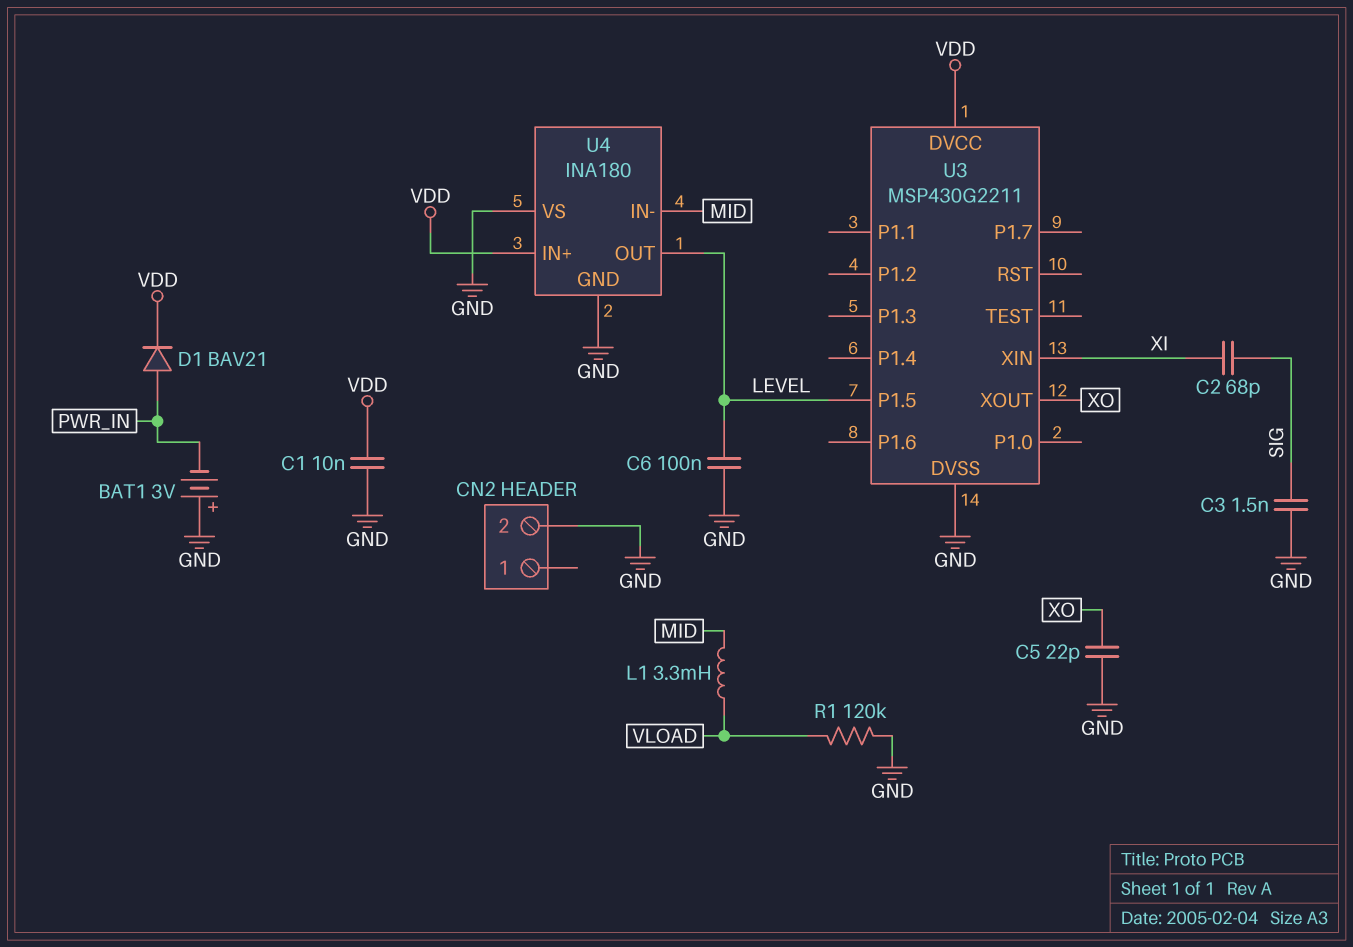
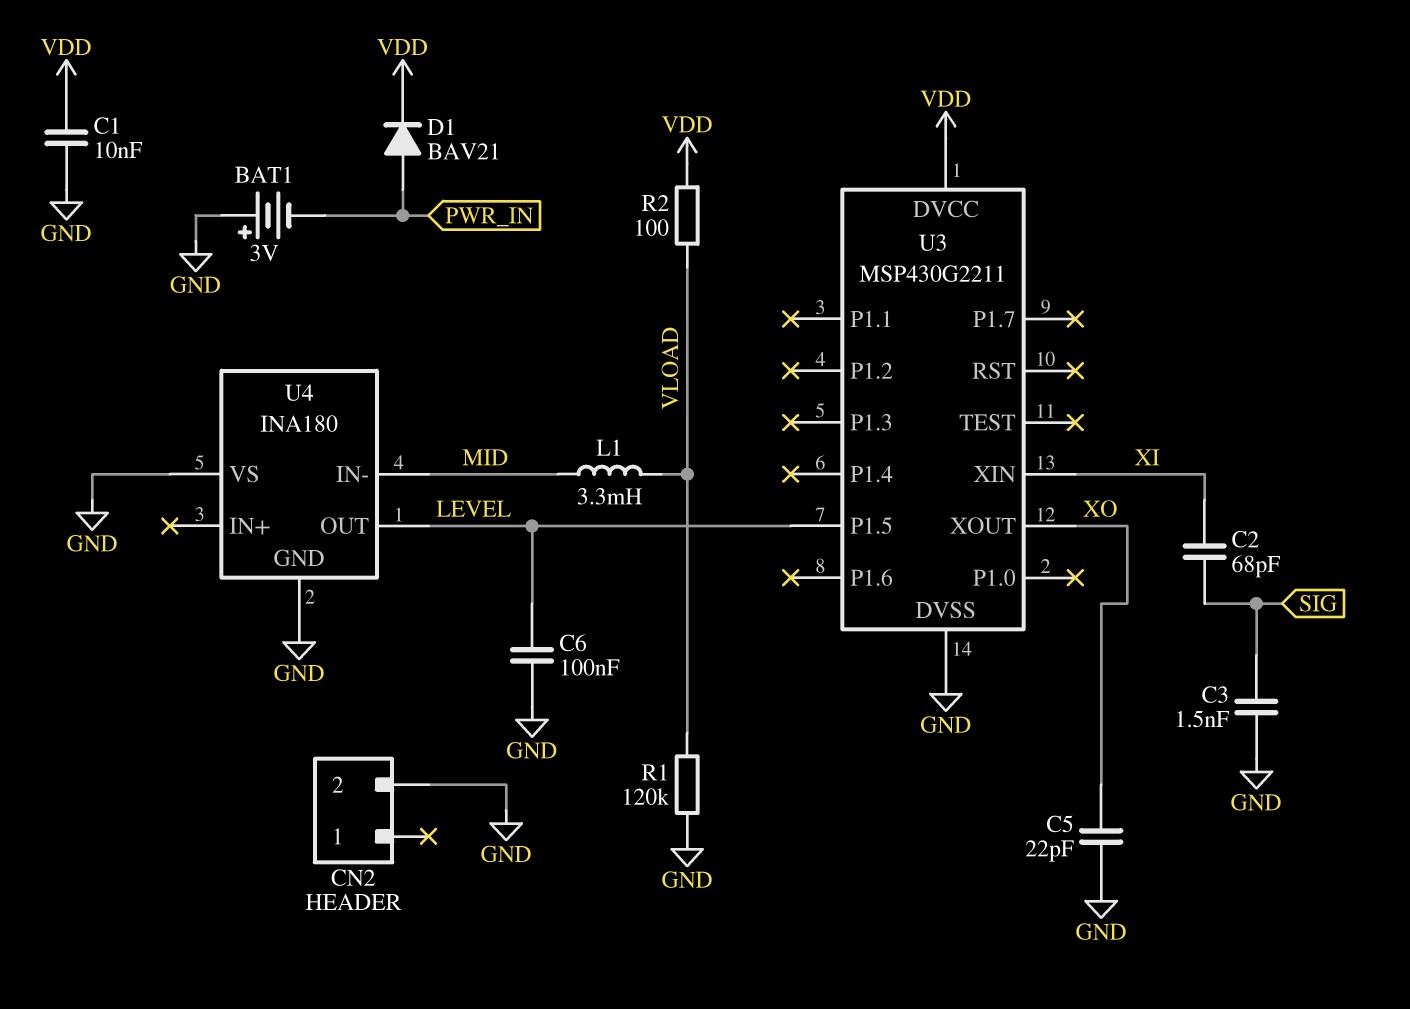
R2: none -> 100 (VDD, VLOAD)
U4 pin IN+: VDD -> none

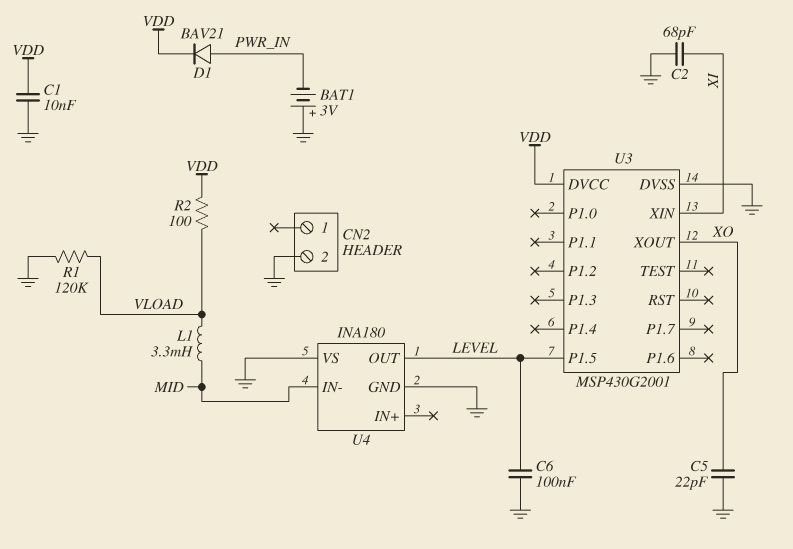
C2: 68pF (SIG, XI) -> 68pF (GND, XI)
C3: 1.5nF (GND, SIG) -> none
U3: MSP430G2211 -> MSP430G2001

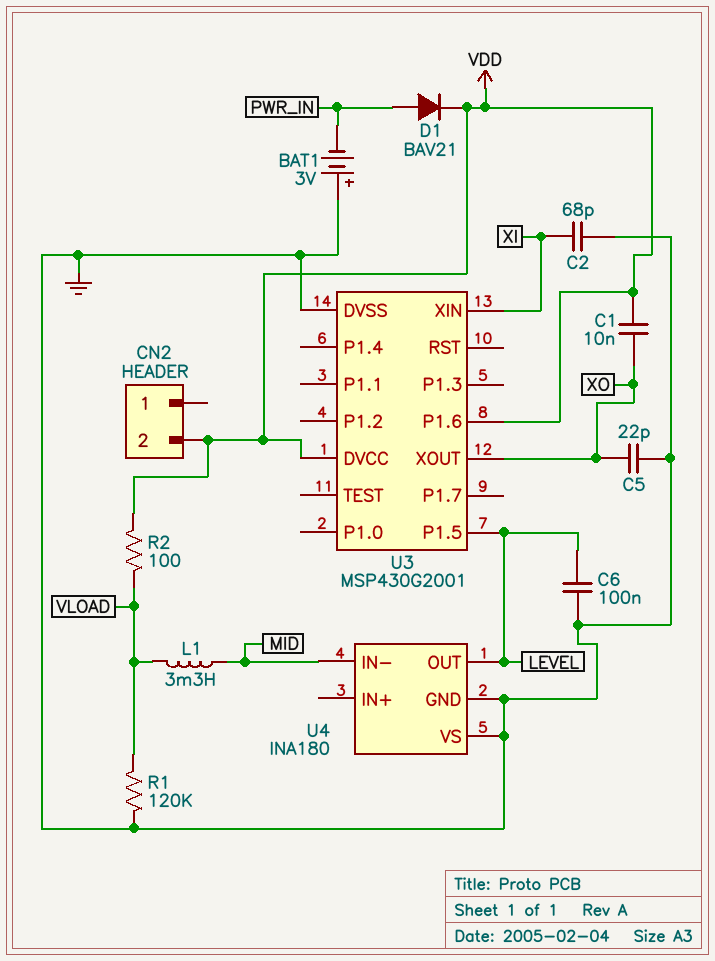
C1: 10nF (GND, VDD) -> 10nF (VDD, XO)
CN2 pin 2: GND -> VDD
U3 pin P1.6: none -> VDD

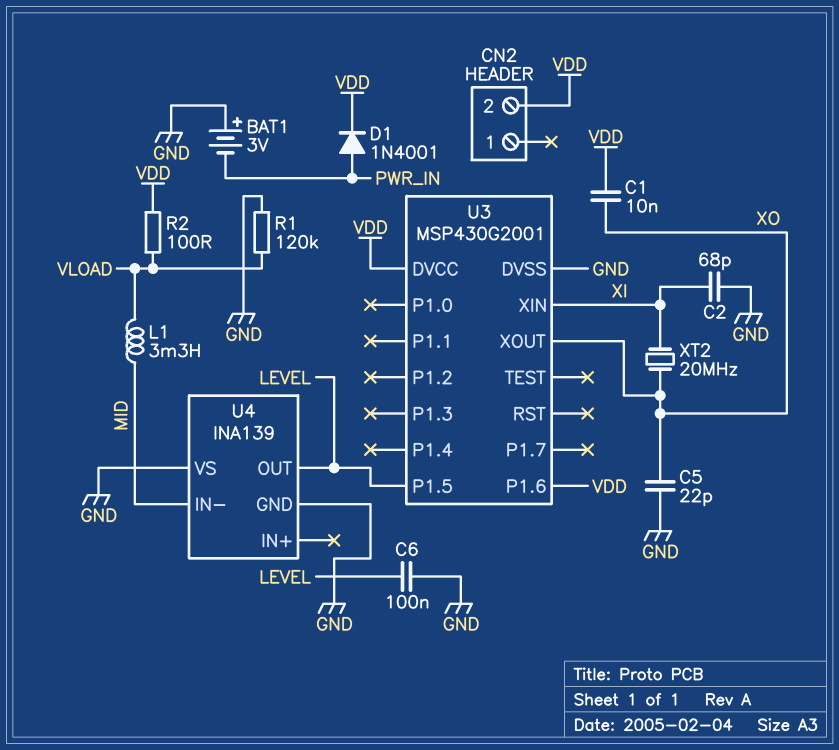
D1: diode BAV21 (A PWR_IN, K VDD) -> diode 1N4001 (A PWR_IN, K VDD)
U4: INA180 -> INA139
XT2: none -> 20MHz (XI, XO)

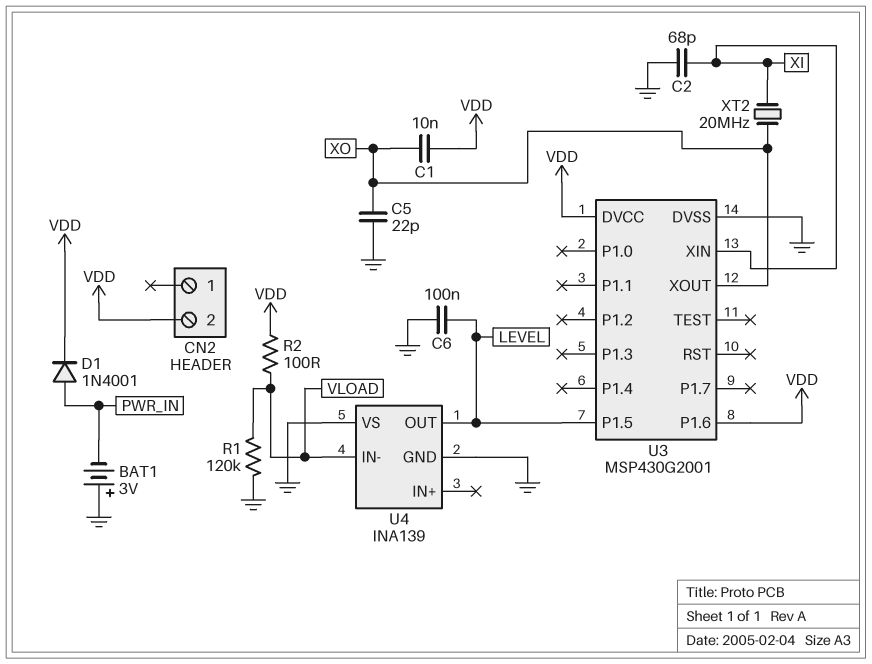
L1: 3.3mH (MID, VLOAD) -> none
U4 pin IN-: MID -> VLOAD

